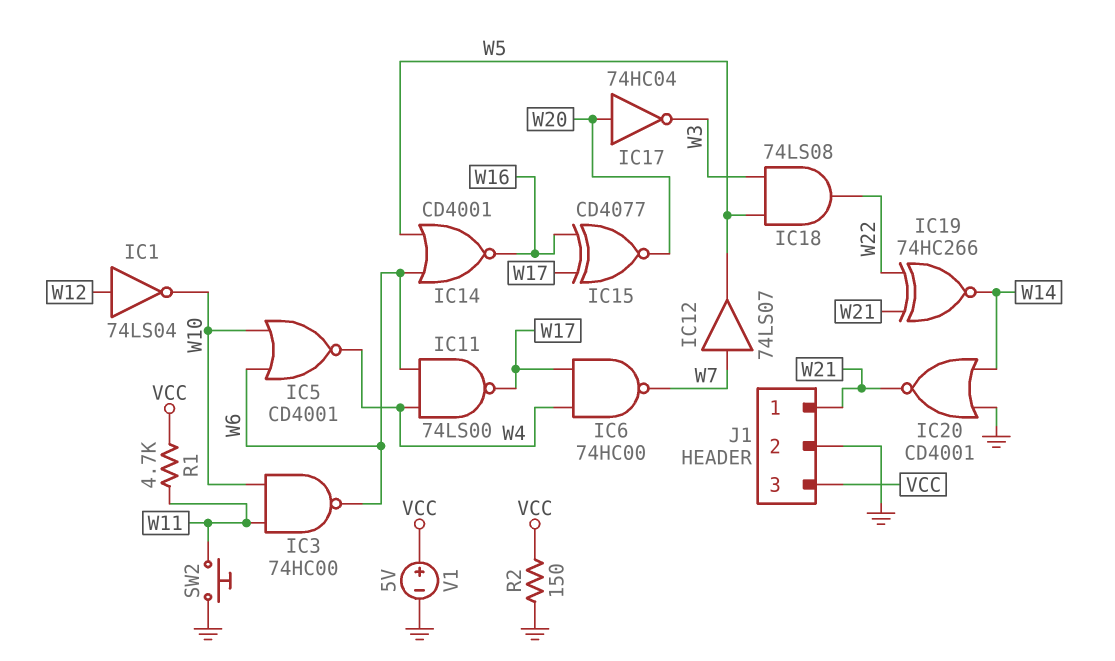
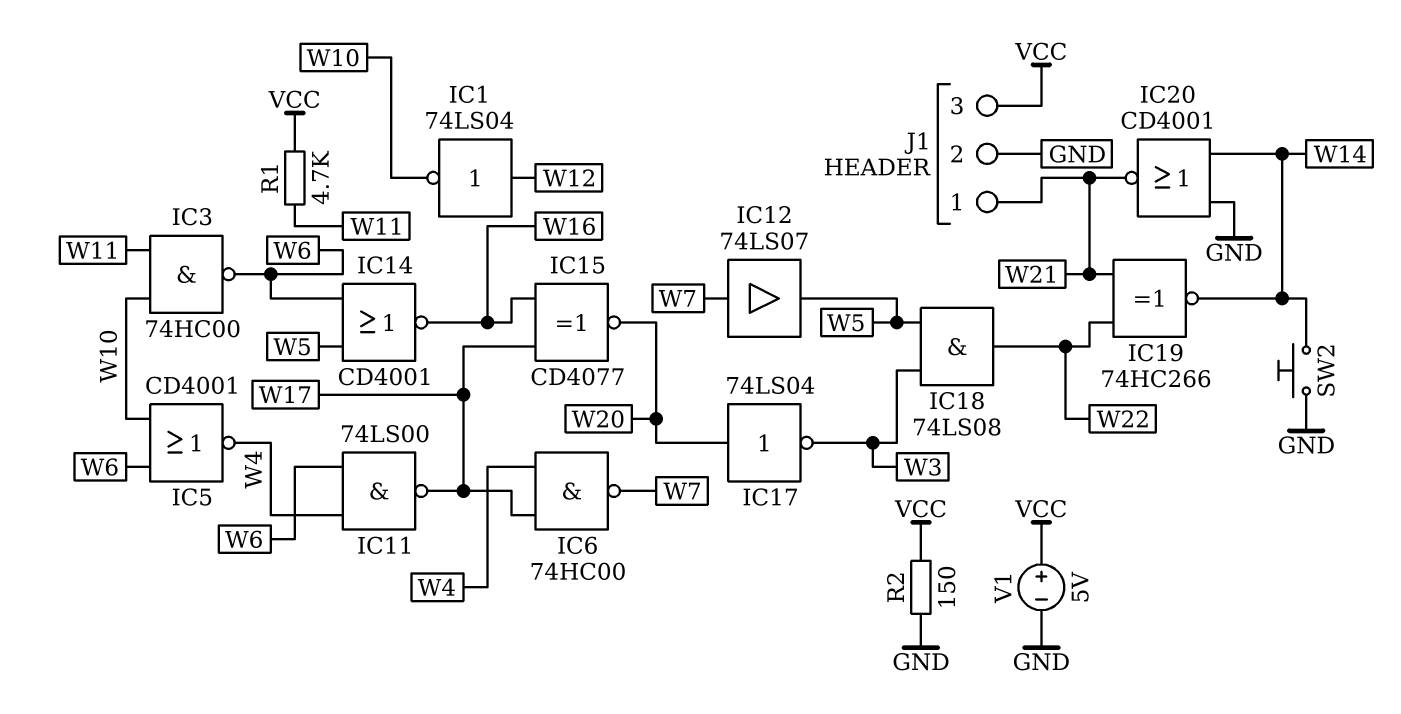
IC17: NOT 74HC04 (in W20, out W3) -> NOT 74LS04 (in W20, out W3)
SW2: button (GND, W11) -> button (GND, W14)

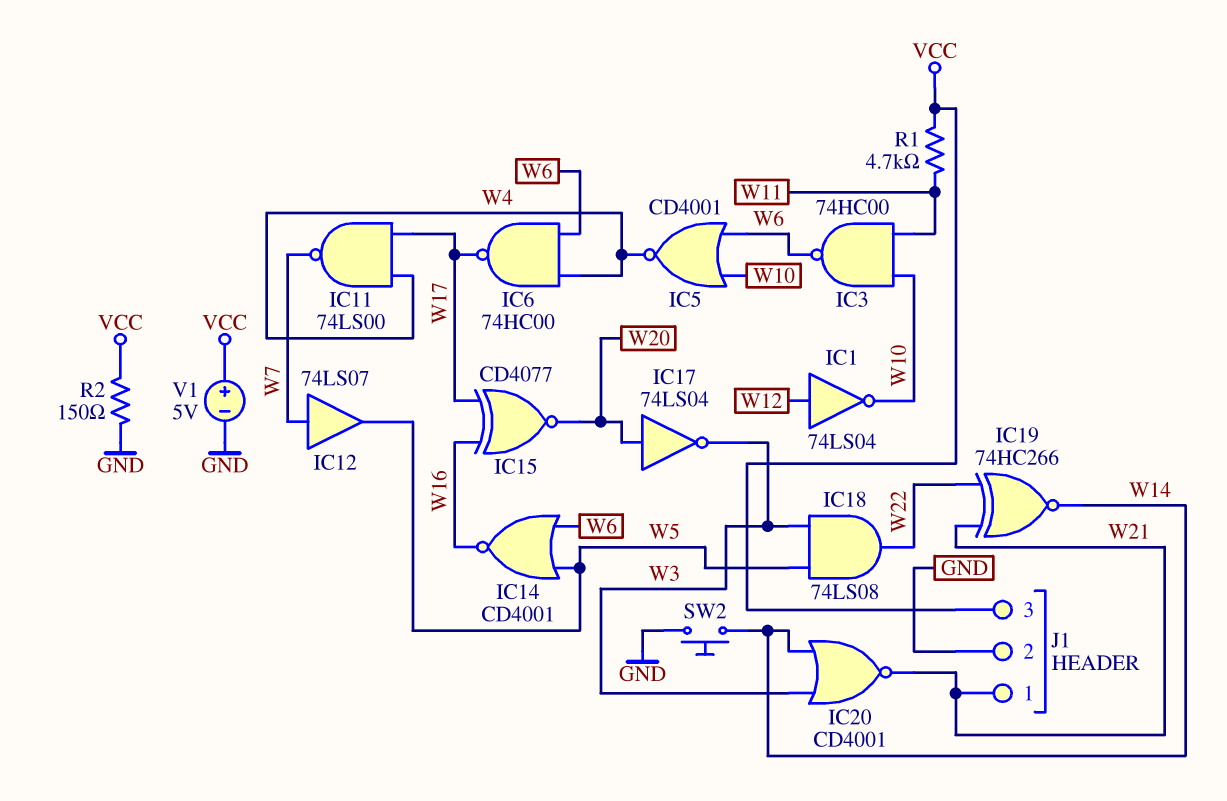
IC6: NAND 74HC00 (in W4, in W17, out W7) -> NAND 74HC00 (in W4, in W6, out W17)
IC11: NAND 74LS00 (in W4, in W6, out W17) -> NAND 74LS00 (in W4, in W17, out W7)
IC20: NOR CD4001 (in GND, in W14, out W21) -> NOR CD4001 (in W3, in W14, out W21)

